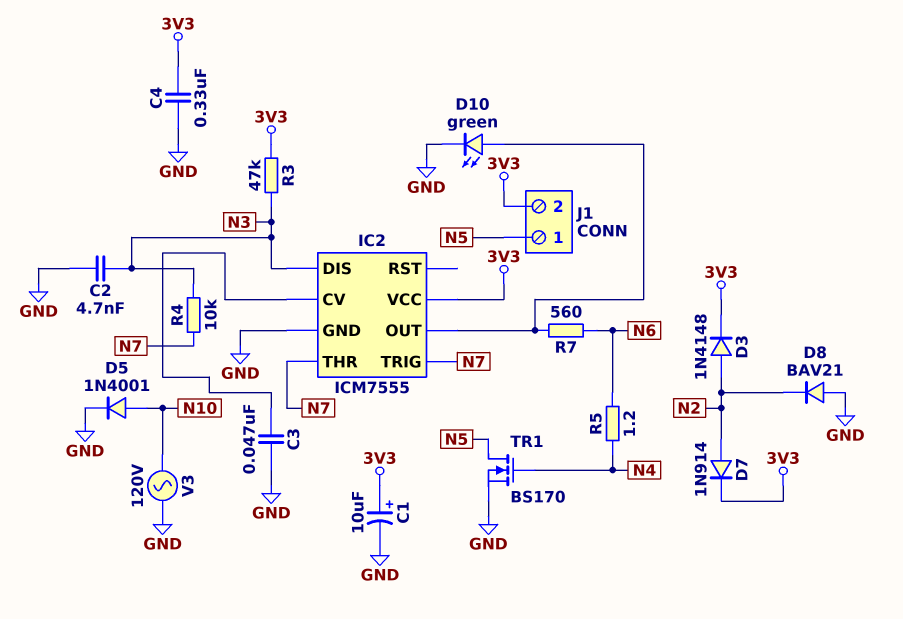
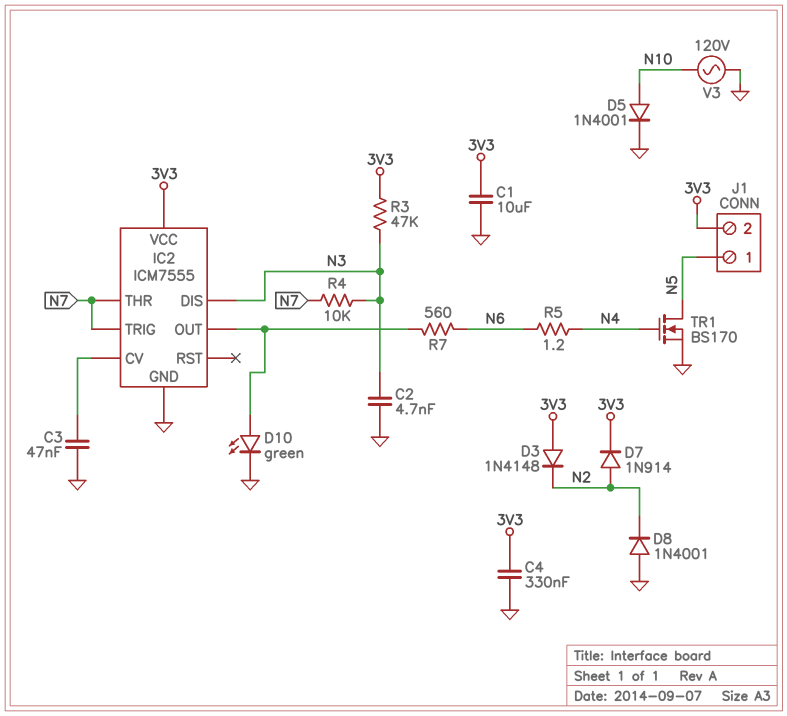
C1: 10uF (plus 3V3, minus GND) -> 10uF (3V3, GND)
D3: diode 1N4148 (A N2, K 3V3) -> diode 1N4148 (A 3V3, K N2)
D8: diode BAV21 (A GND, K N2) -> diode 1N4001 (A GND, K N2)

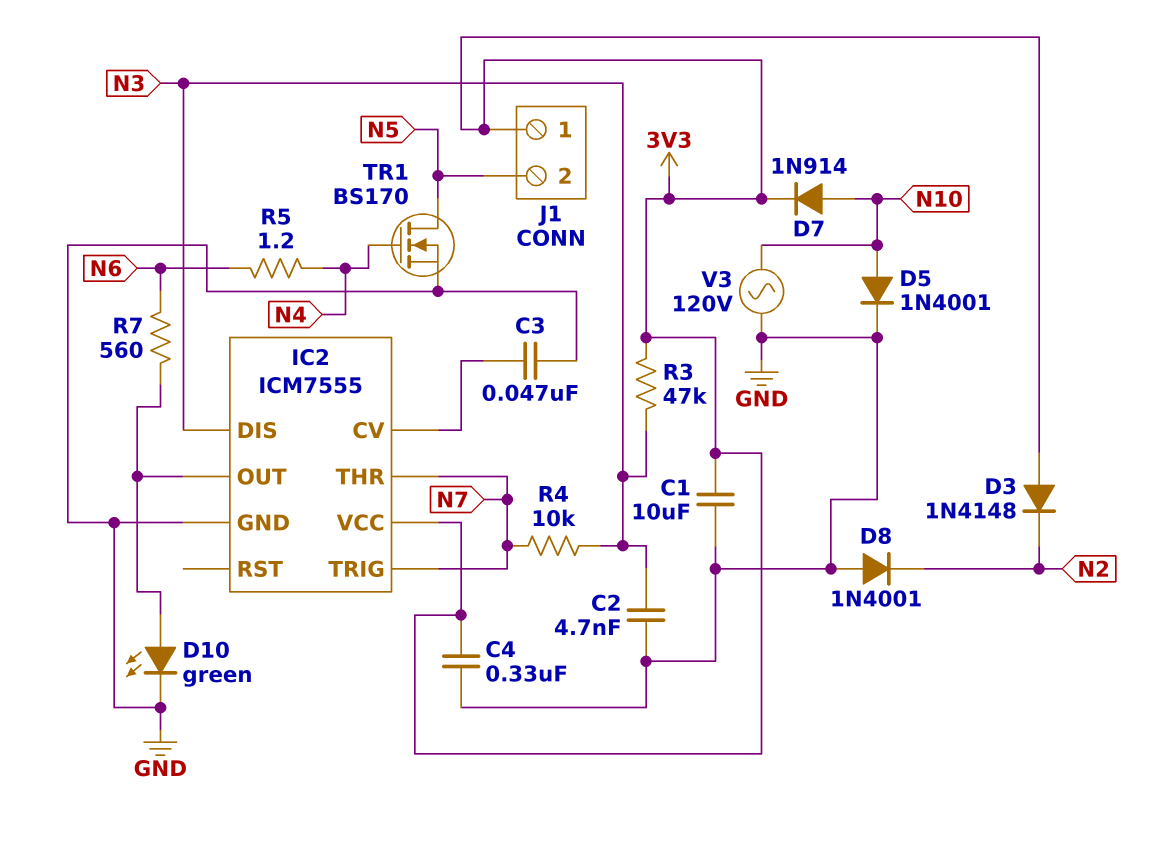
D7: diode 1N914 (A N2, K 3V3) -> diode 1N914 (A N10, K 3V3)
J1 pin 1: N5 -> 3V3
J1 pin 2: 3V3 -> N5

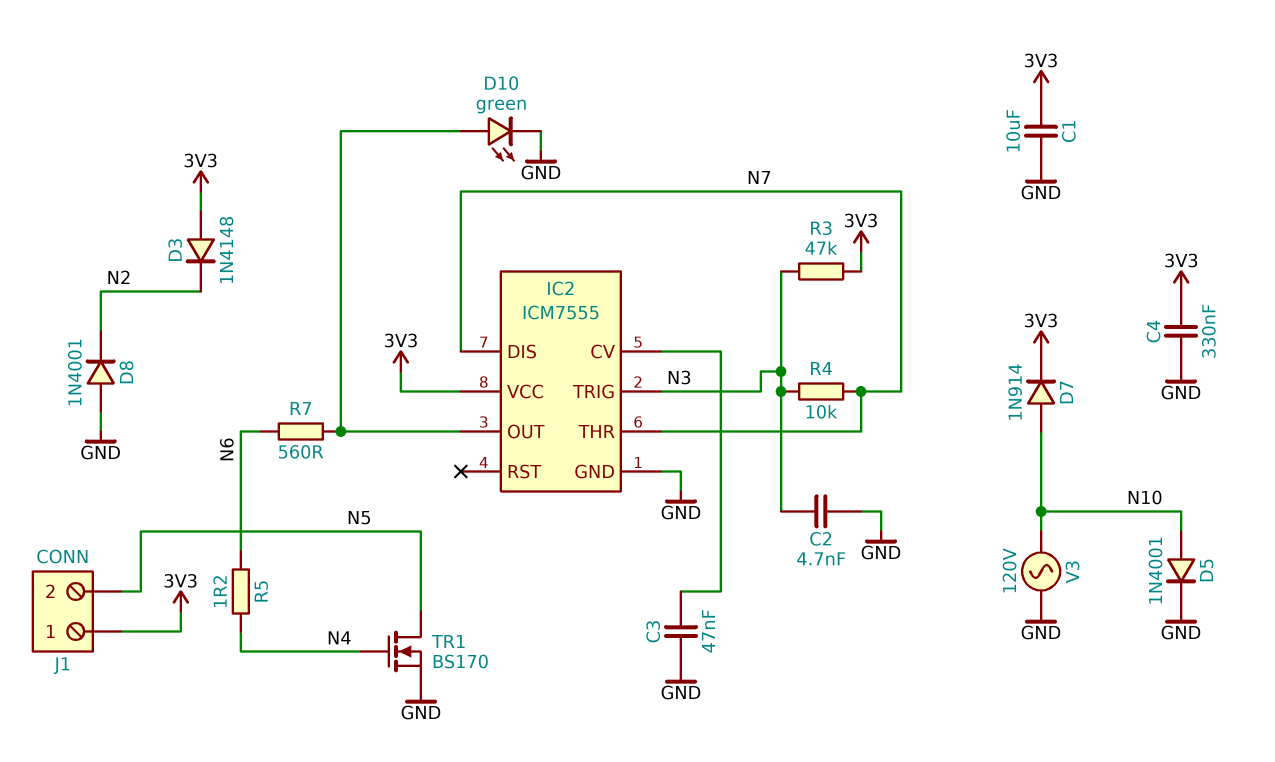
IC2 pin DIS: N3 -> N7
IC2 pin TRIG: N7 -> N3

